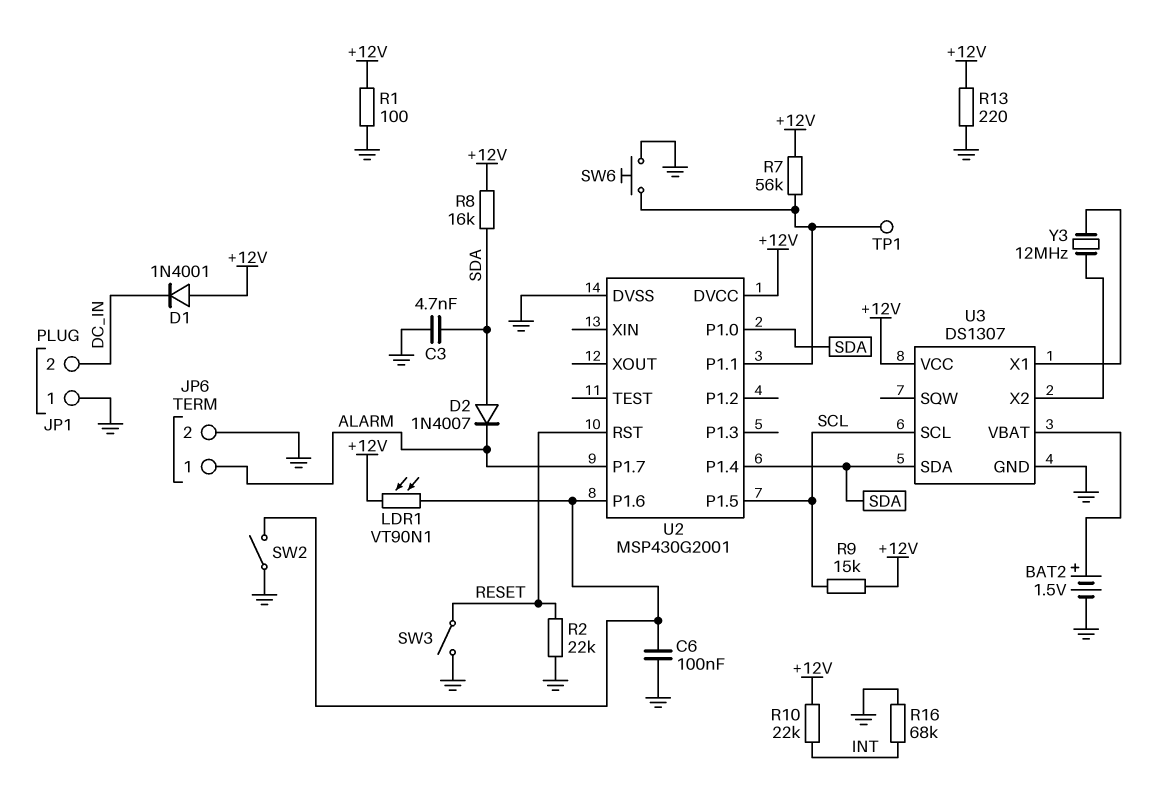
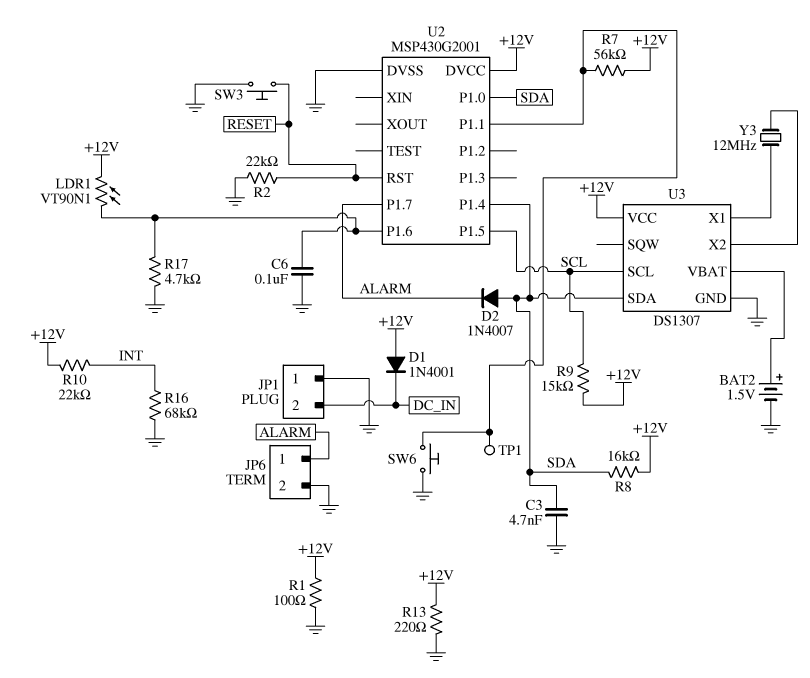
R17: none -> 4.7k (GND, U2/P1.6)
SW2: switch (GND, U2/P1.6) -> none
SW3: switch (GND, RESET) -> button (GND, RESET)

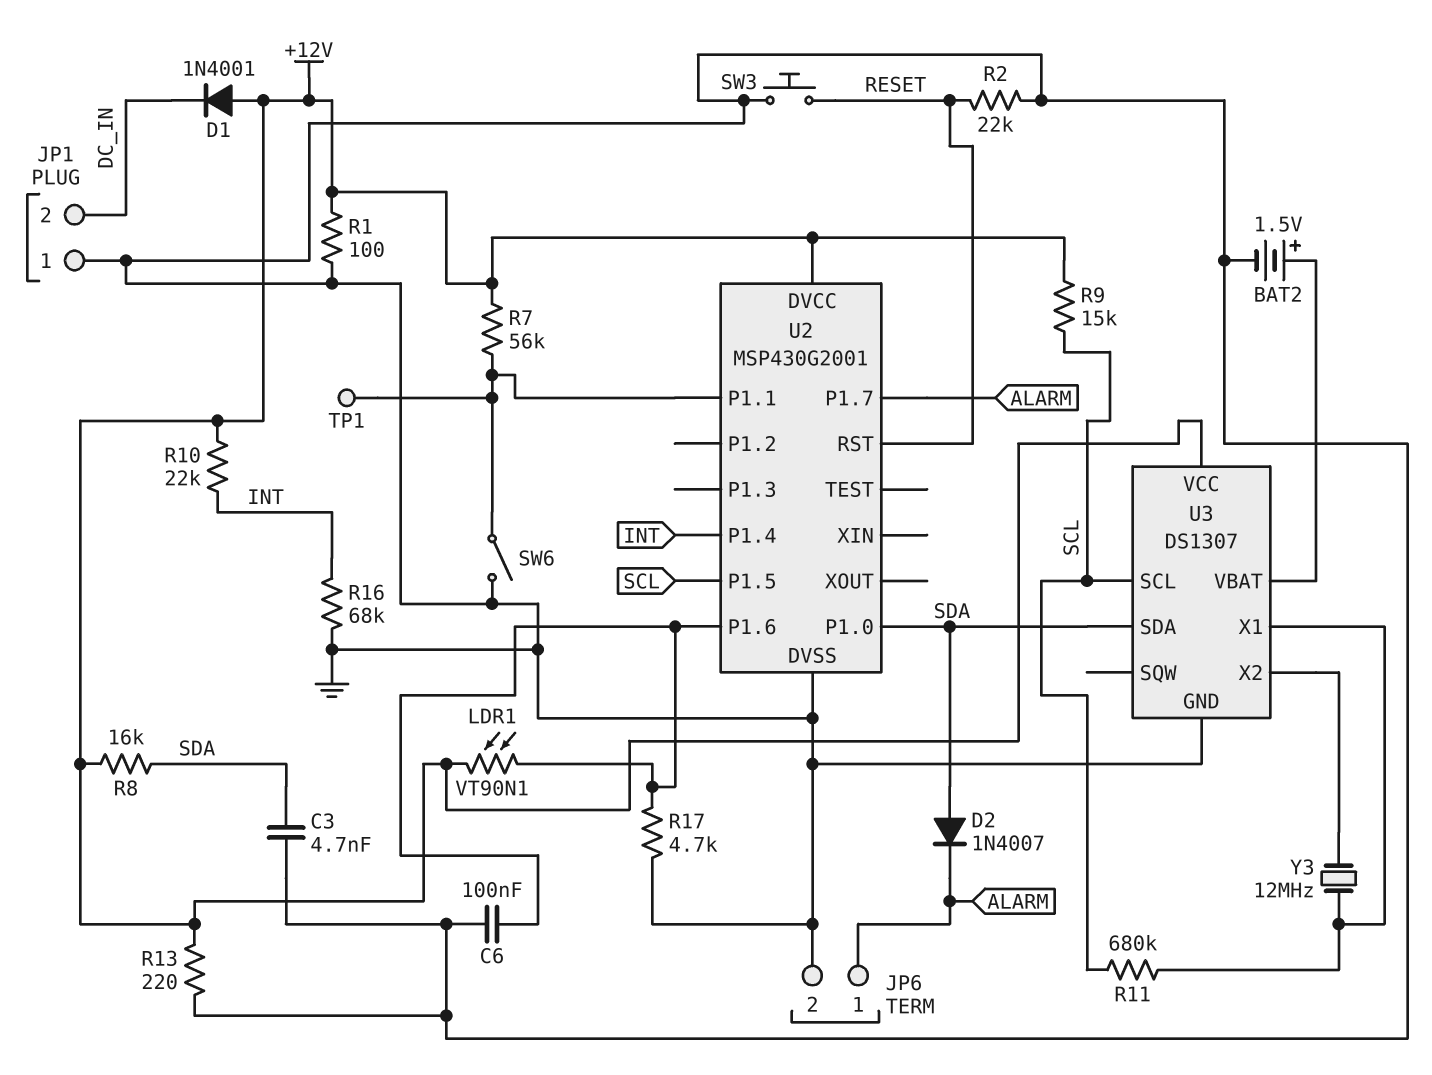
R11: none -> 680k (SCL, U3/X1)
SW6: button (GND, U2/P1.1) -> switch (GND, U2/P1.1)
U2 pin P1.4: SDA -> INT

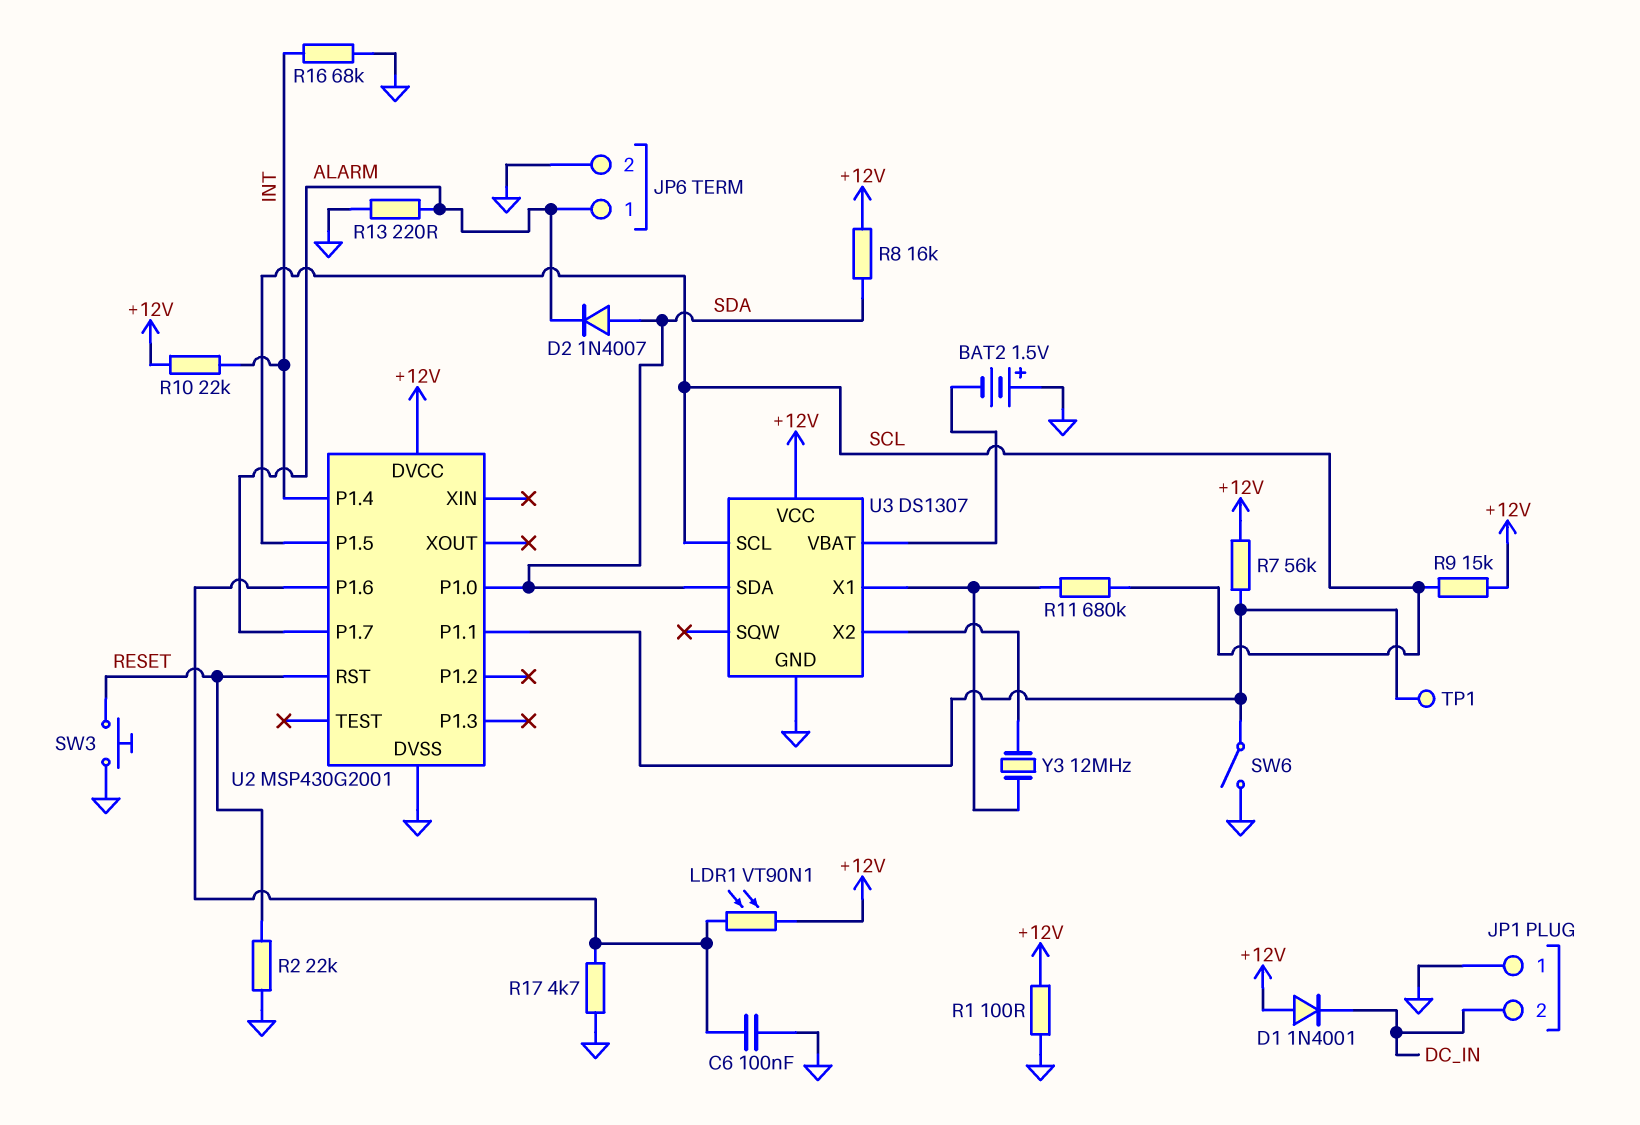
BAT2: 1.5V (plus U3/VBAT, minus GND) -> 1.5V (plus GND, minus U3/VBAT)
C3: 4.7nF (GND, SDA) -> none
R13: 220 (+12V, GND) -> 220 (ALARM, GND)

